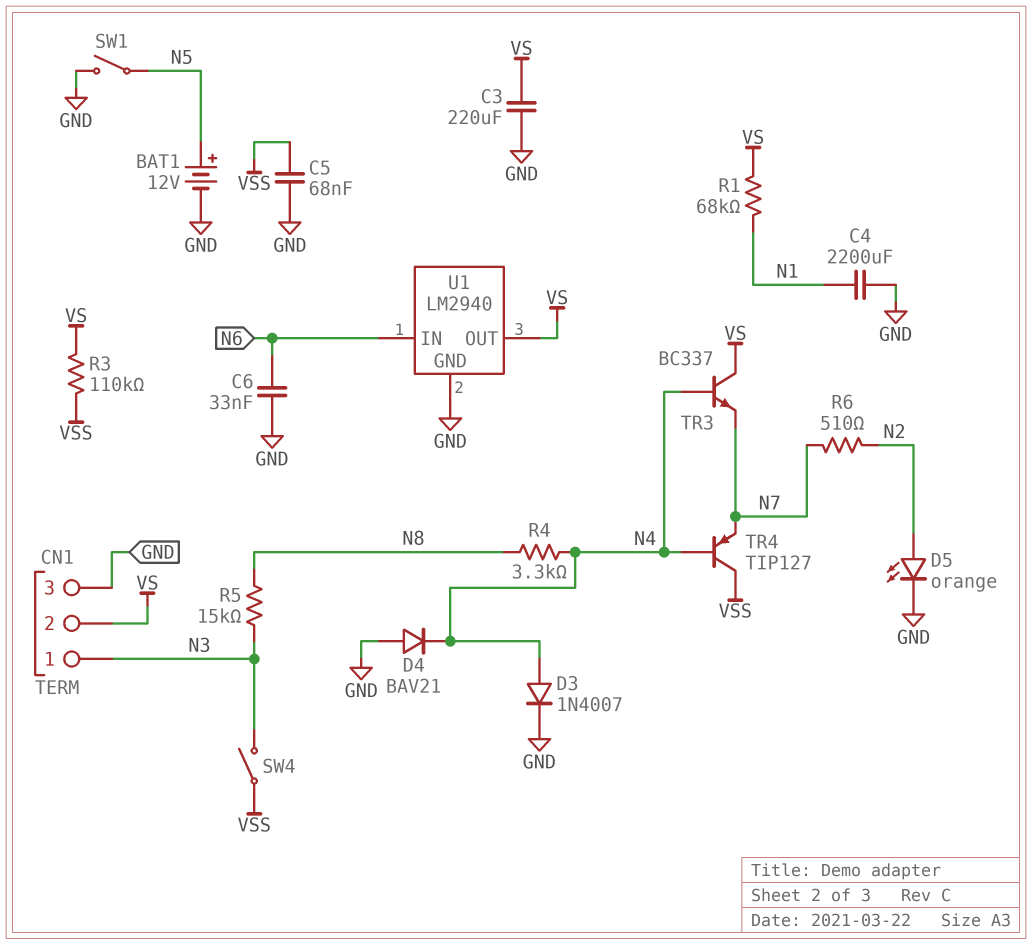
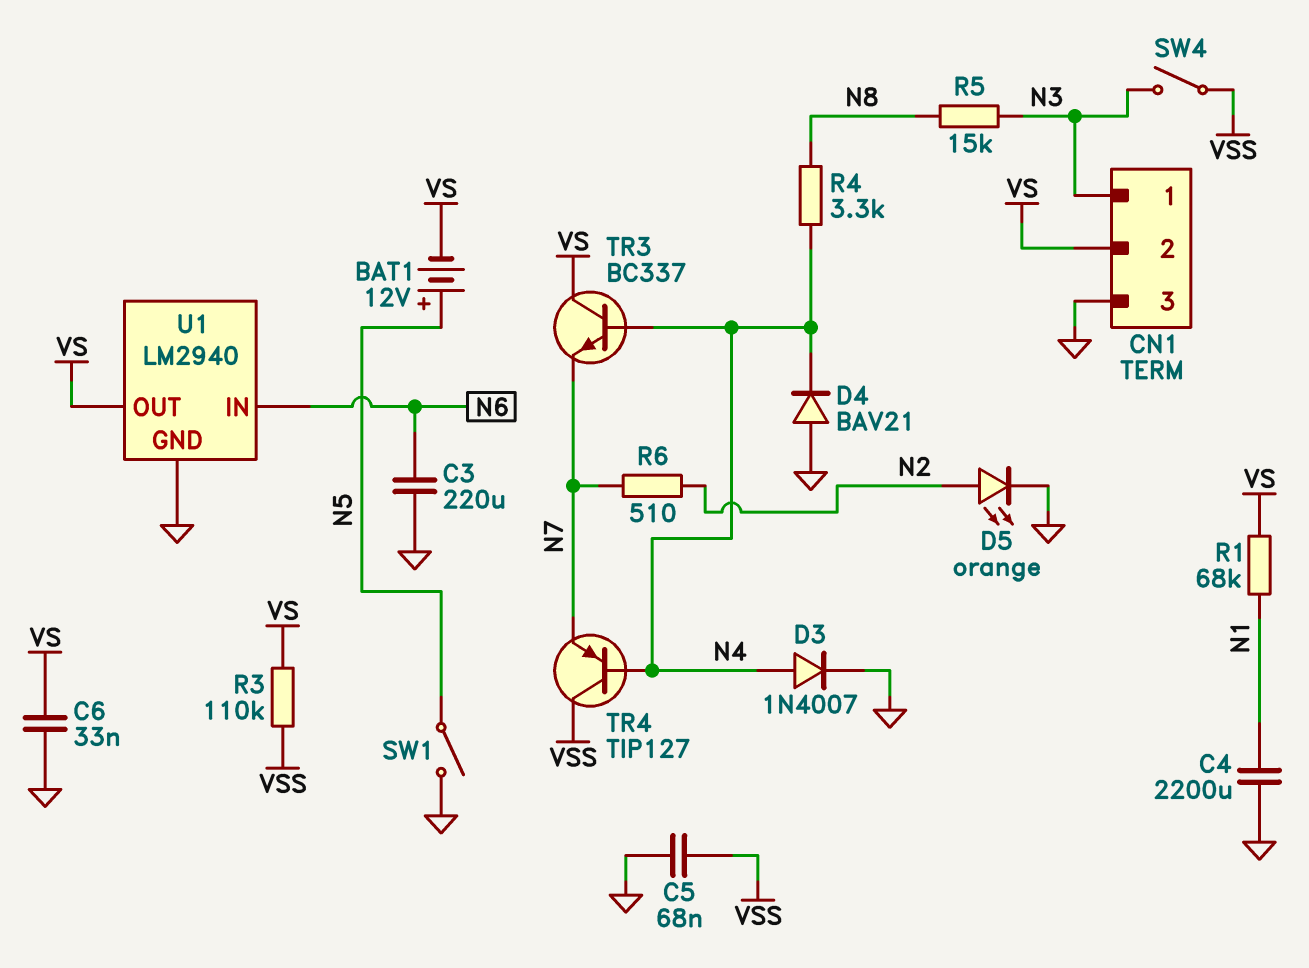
BAT1: 12V (plus N5, minus GND) -> 12V (plus N5, minus VS)
C3: 220uF (GND, VS) -> 220uF (GND, N6)
C6: 33nF (GND, N6) -> 33nF (GND, VS)

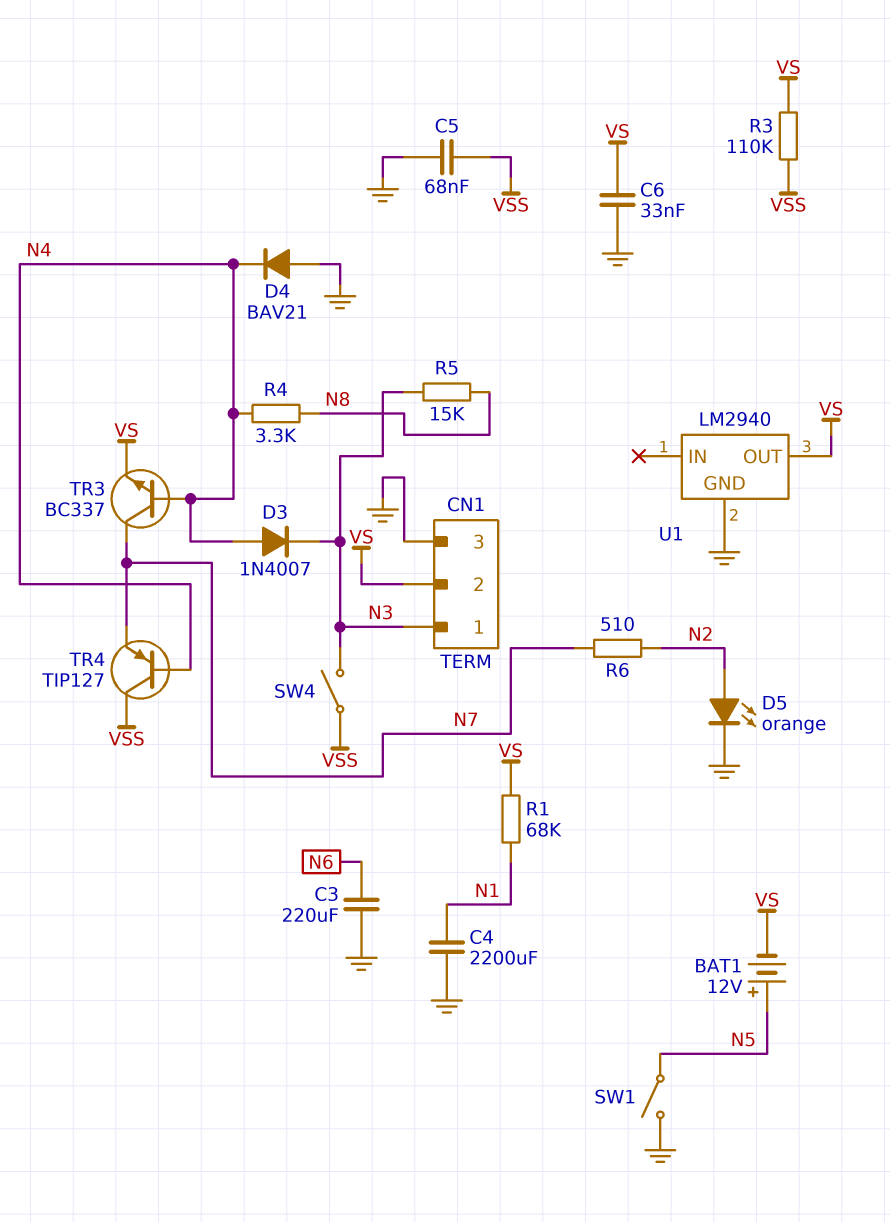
D3: diode 1N4007 (A N4, K GND) -> diode 1N4007 (A N4, K N3)
TR3: NPN BC337 (B N4, C VS, E N7) -> NPN BC337 (B N4, C N7, E VS)
U1 pin IN: N6 -> none

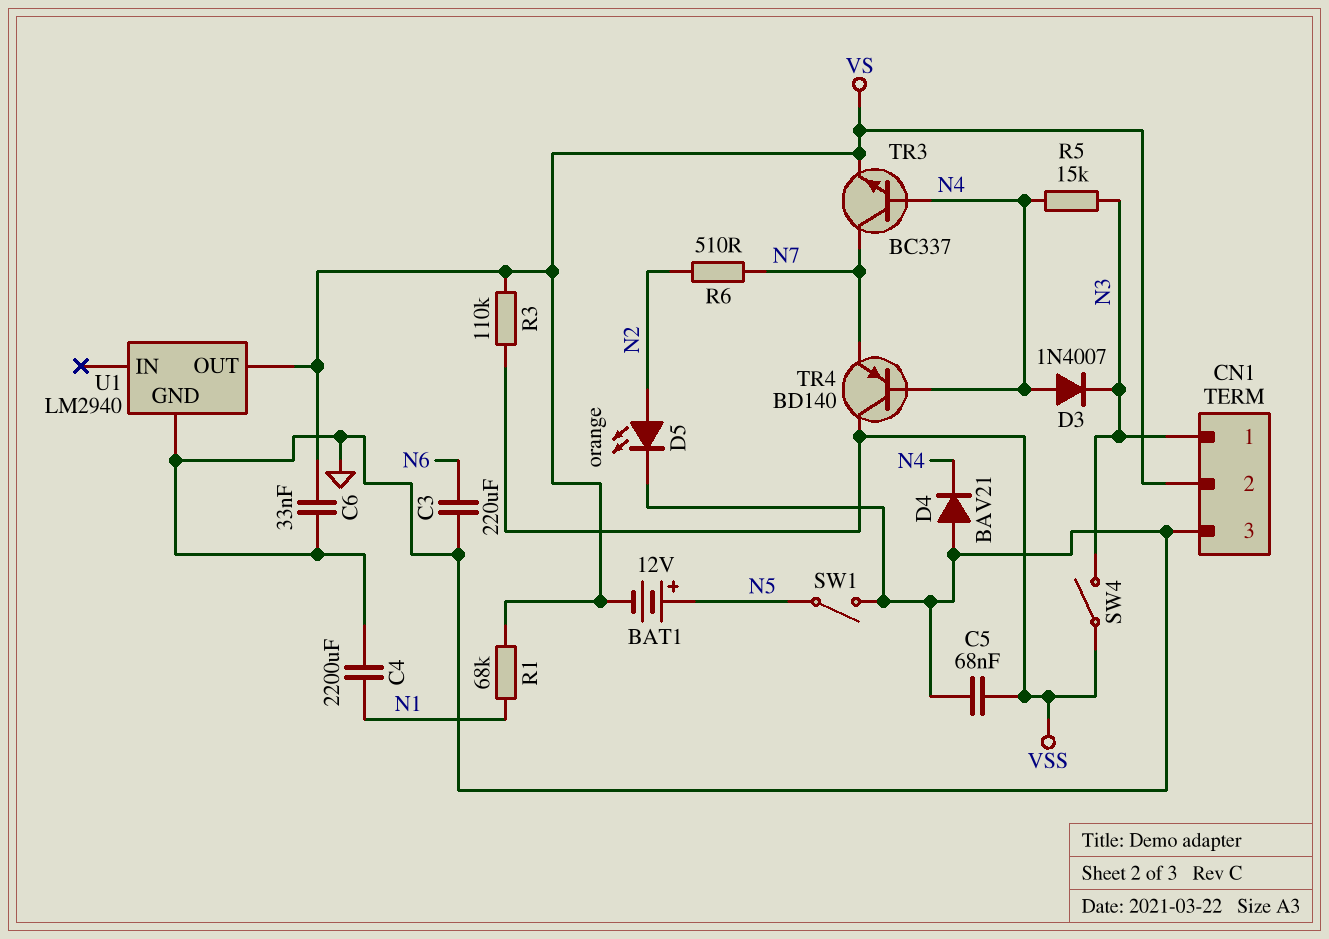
R4: 3.3k (N4, N8) -> none
R5: 15k (N3, N8) -> 15k (N3, N4)
TR4: PNP TIP127 (B N4, C VSS, E N7) -> PNP BD140 (B N4, C VSS, E N7)

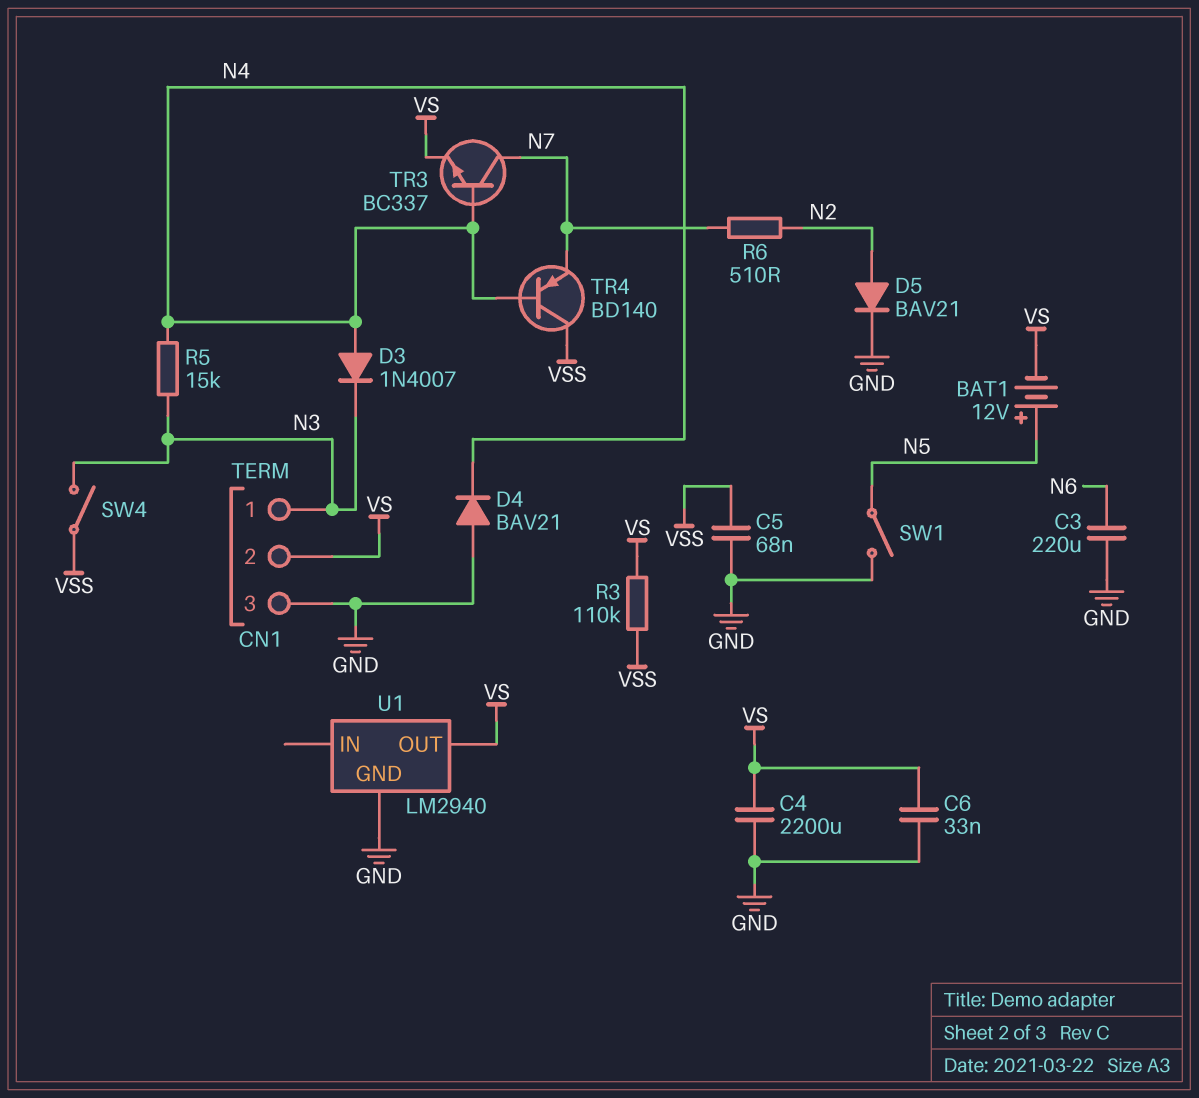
C4: 2200uF (GND, N1) -> 2200uF (GND, VS)
D5: LED orange (A N2, K GND) -> diode BAV21 (A N2, K GND)
R1: 68k (N1, VS) -> none

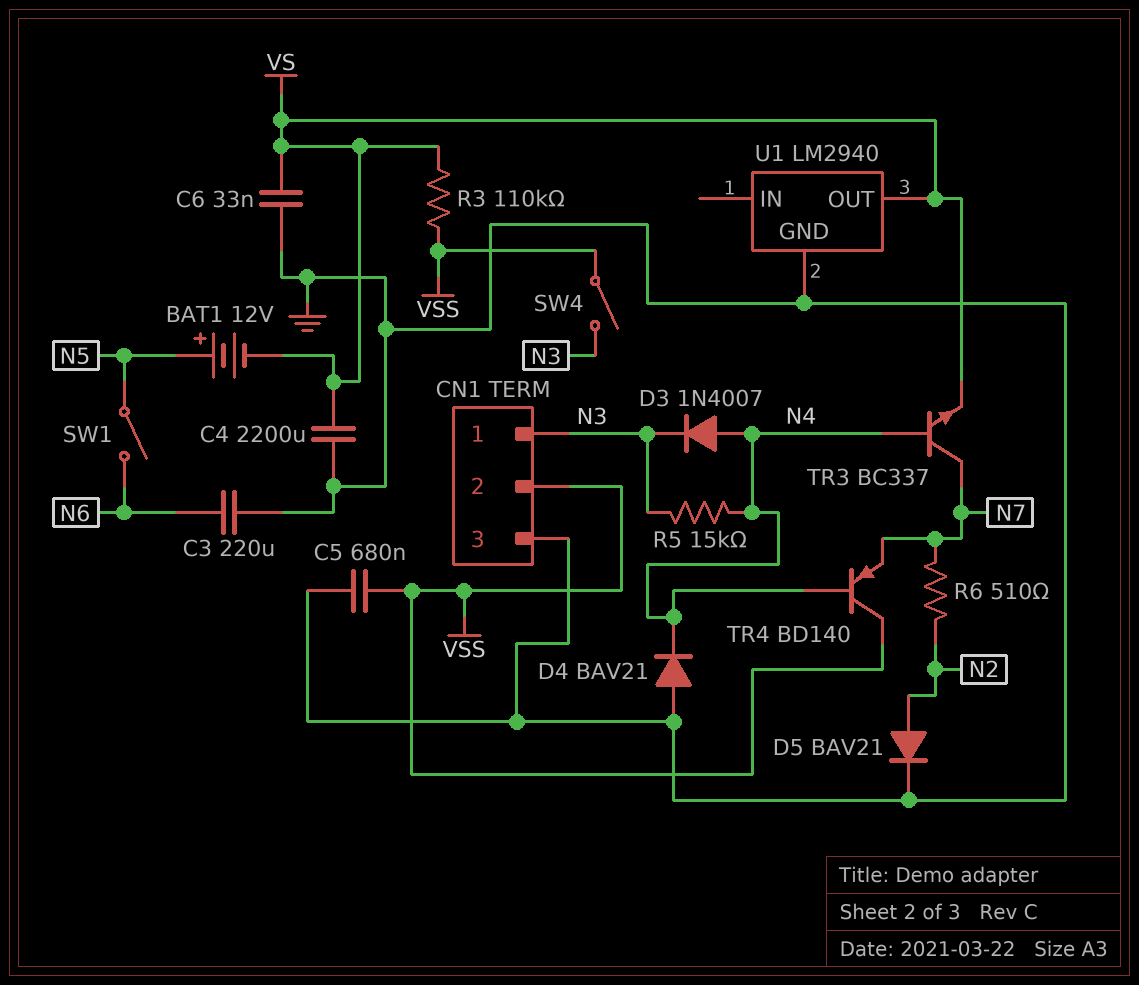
C5: 68nF (GND, VSS) -> 680nF (GND, VSS)
CN1 pin 2: VS -> VSS
SW1: switch (GND, N5) -> switch (N5, N6)

